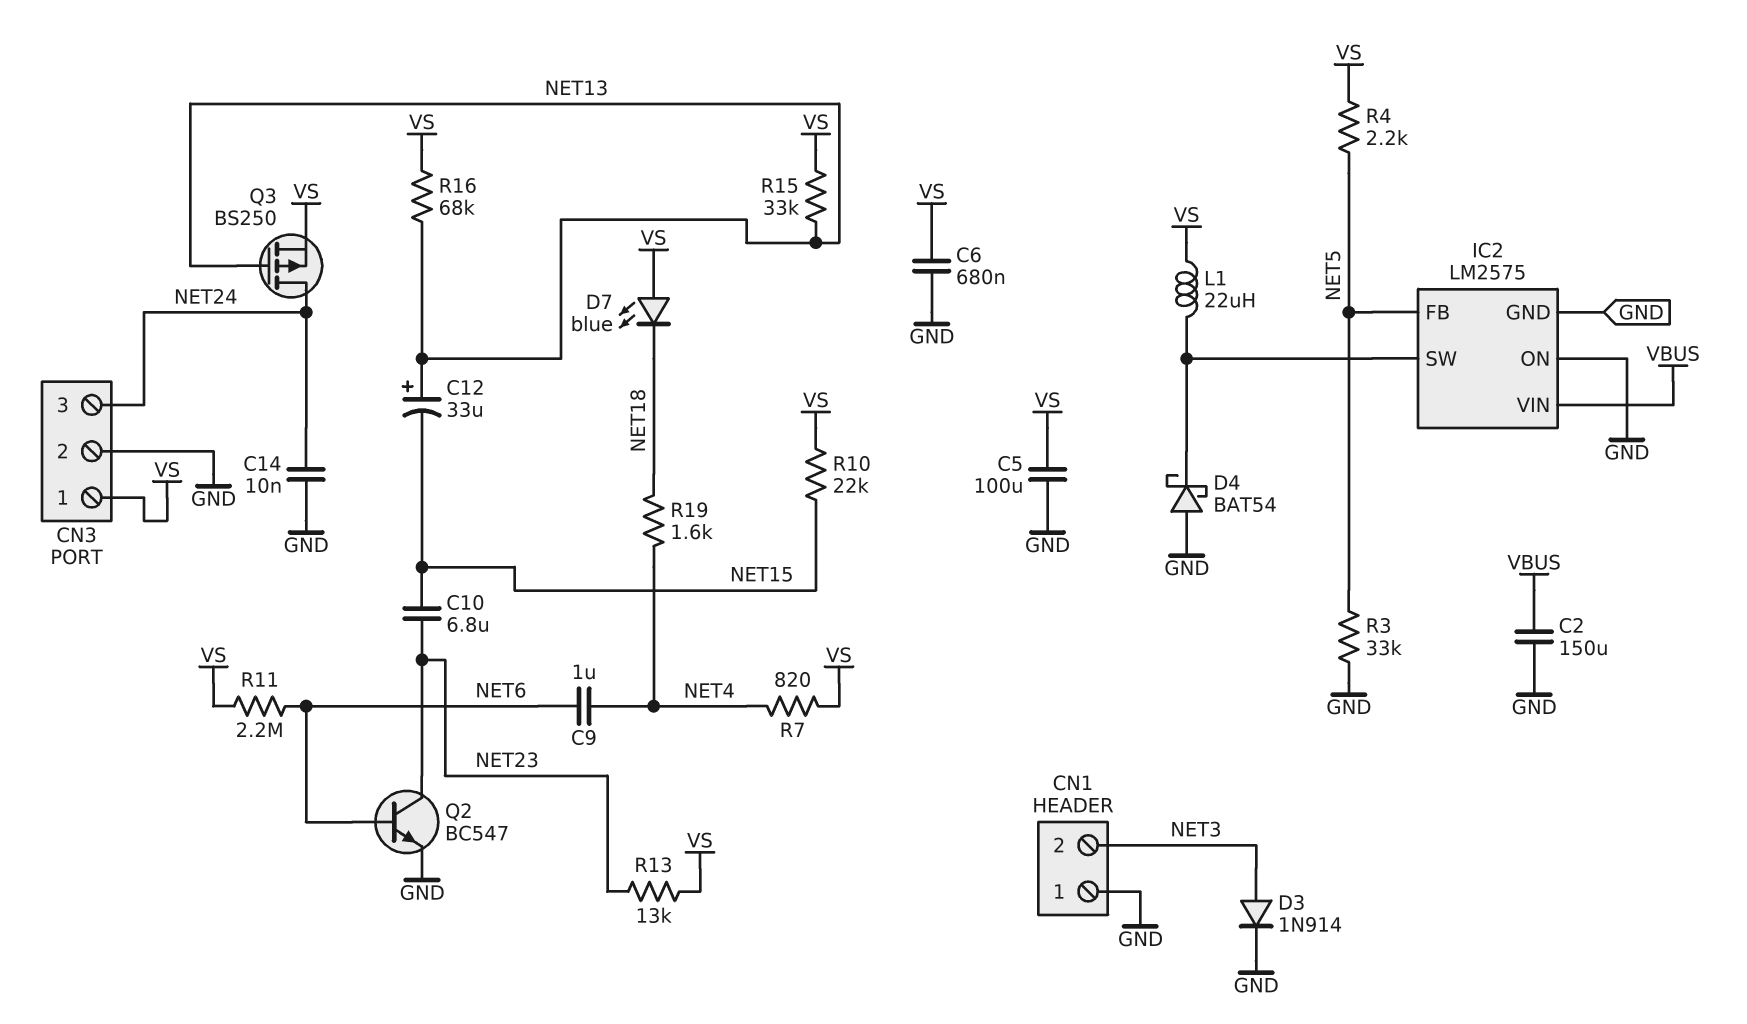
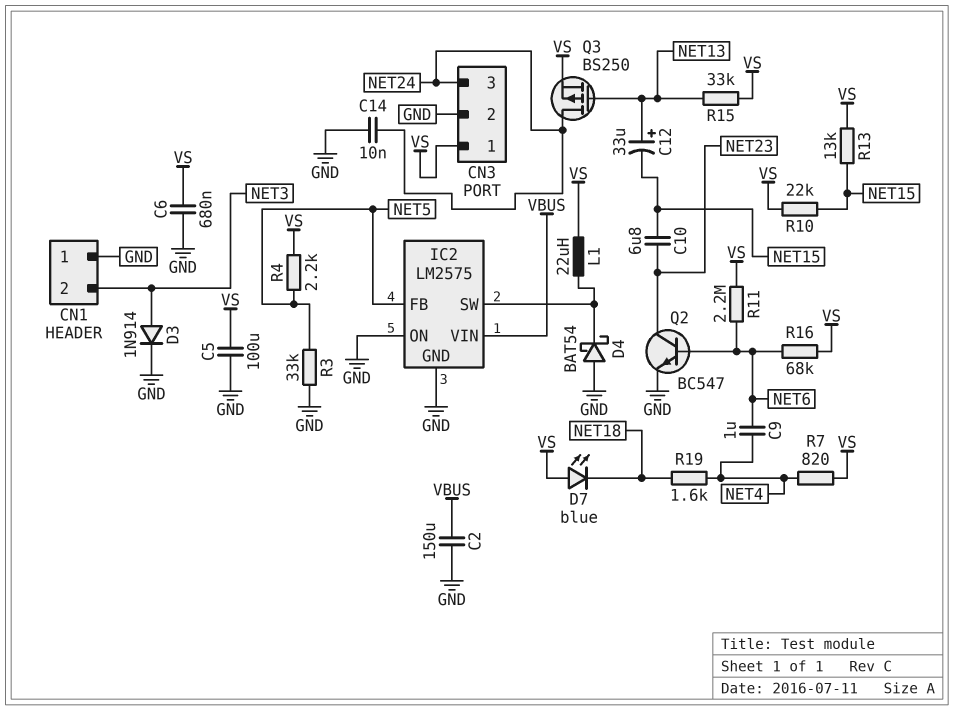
R13: 13k (NET23, VS) -> 13k (NET15, VS)
R16: 68k (NET13, VS) -> 68k (NET6, VS)

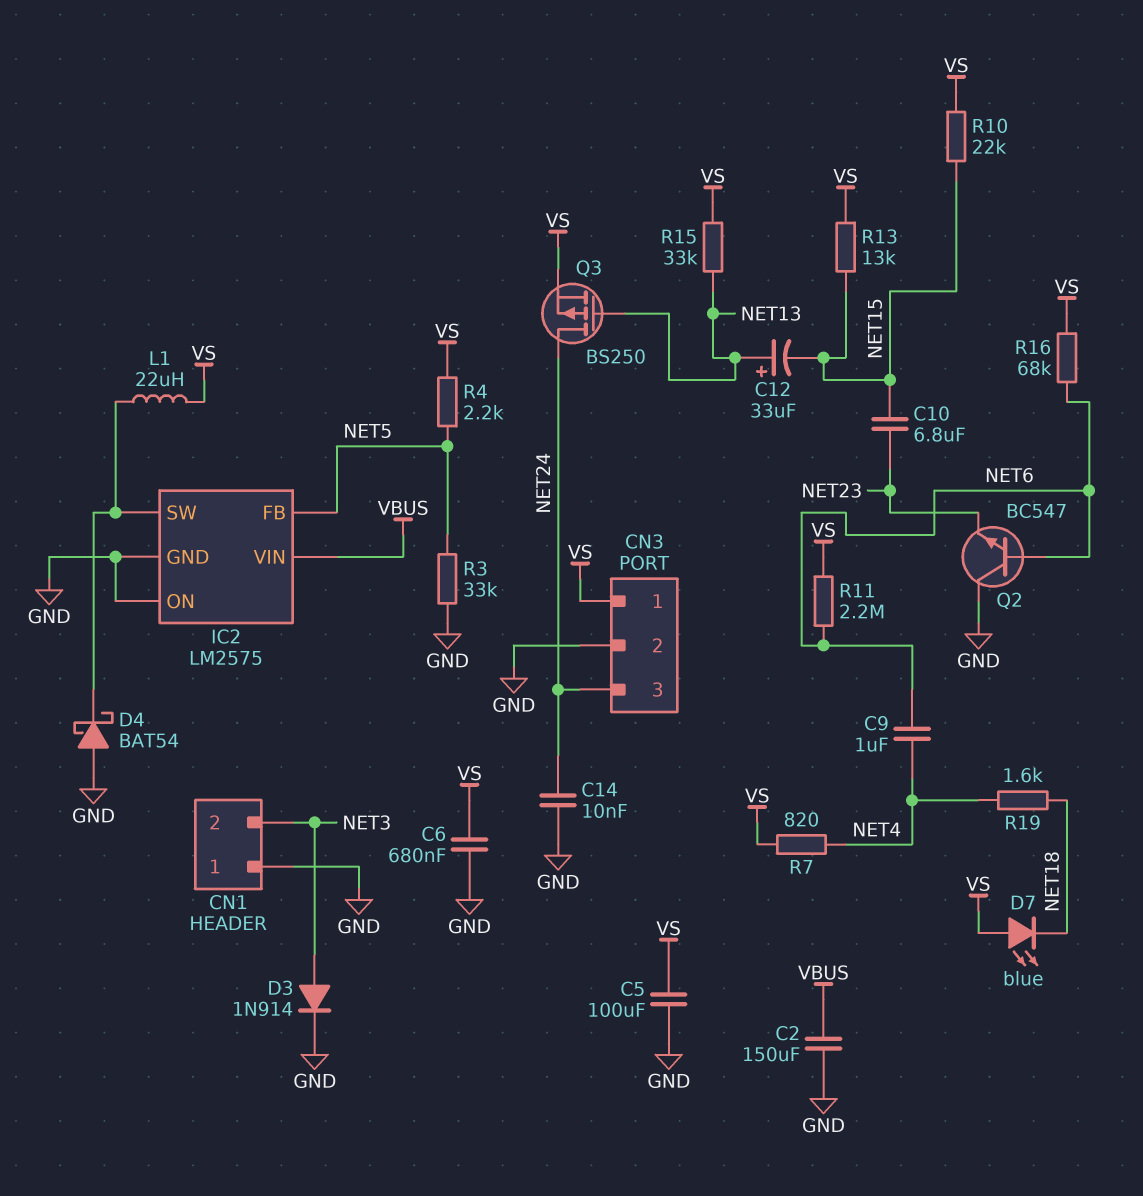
Q2: NPN BC547 (B NET6, C NET23, E GND) -> NPN BC547 (B NET6, C GND, E NET23)

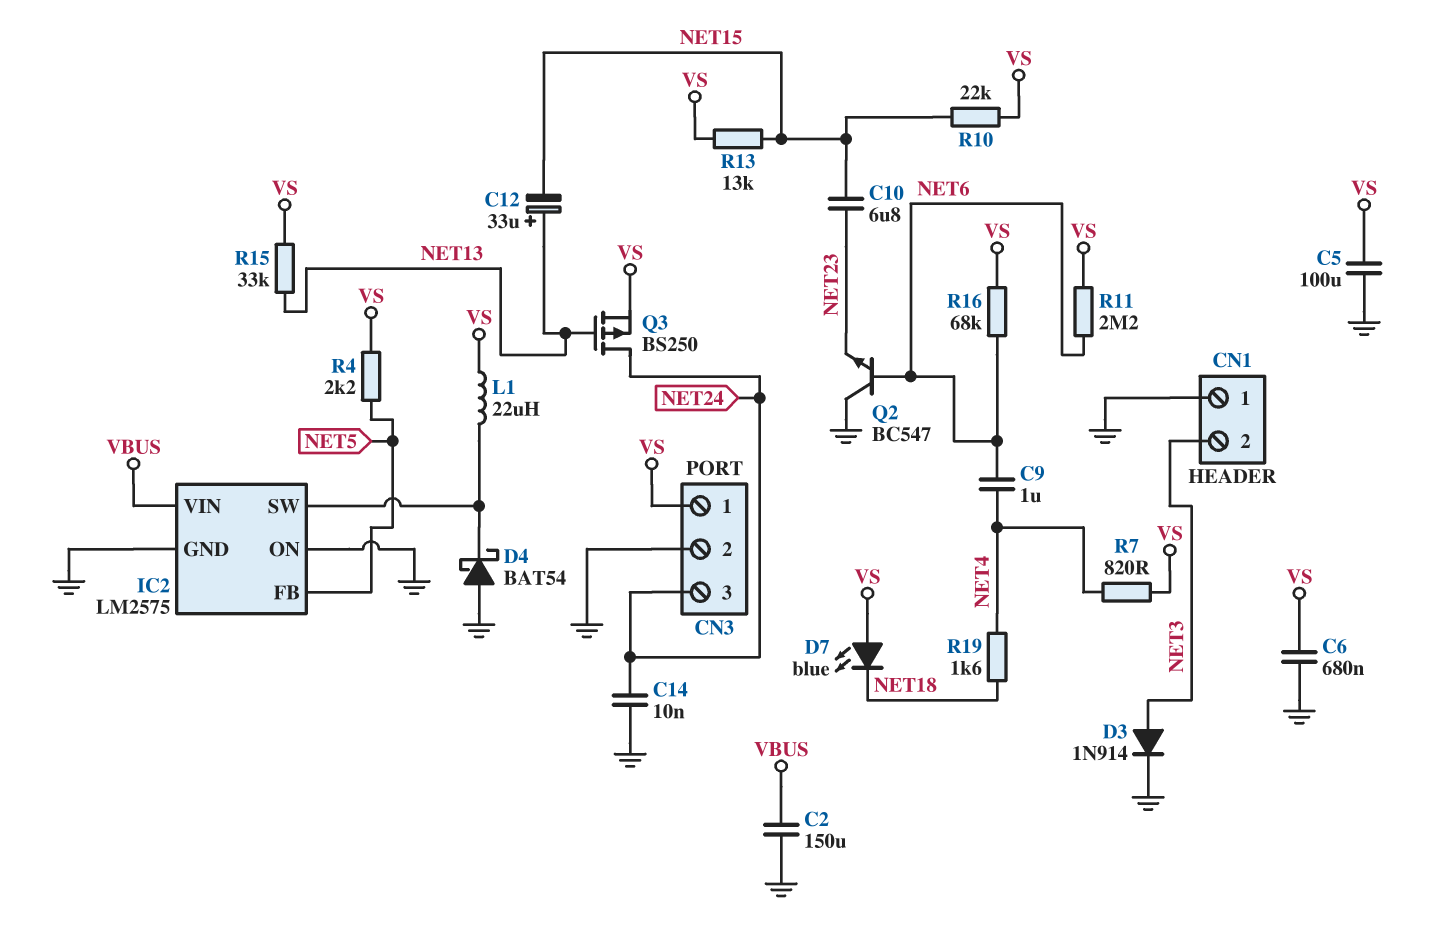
R3: 33k (GND, NET5) -> none

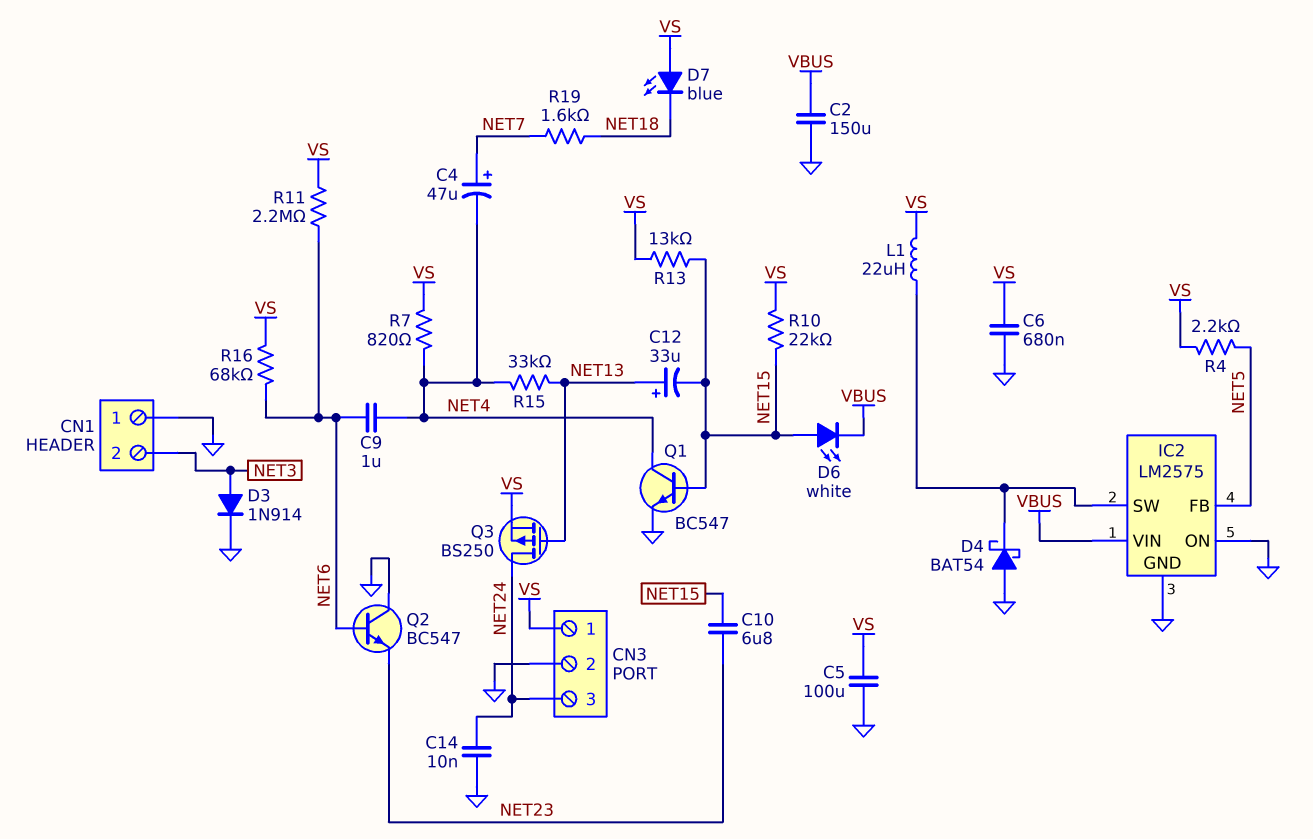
C4: none -> 47uF (plus NET7, minus NET4)
D6: none -> LED white (A NET15, K VBUS)
Q1: none -> NPN BC547 (B NET15, C NET4, E GND)
R15: 33k (NET13, VS) -> 33k (NET4, NET13)
R19: 1.6k (NET4, NET18) -> 1.6k (NET7, NET18)

